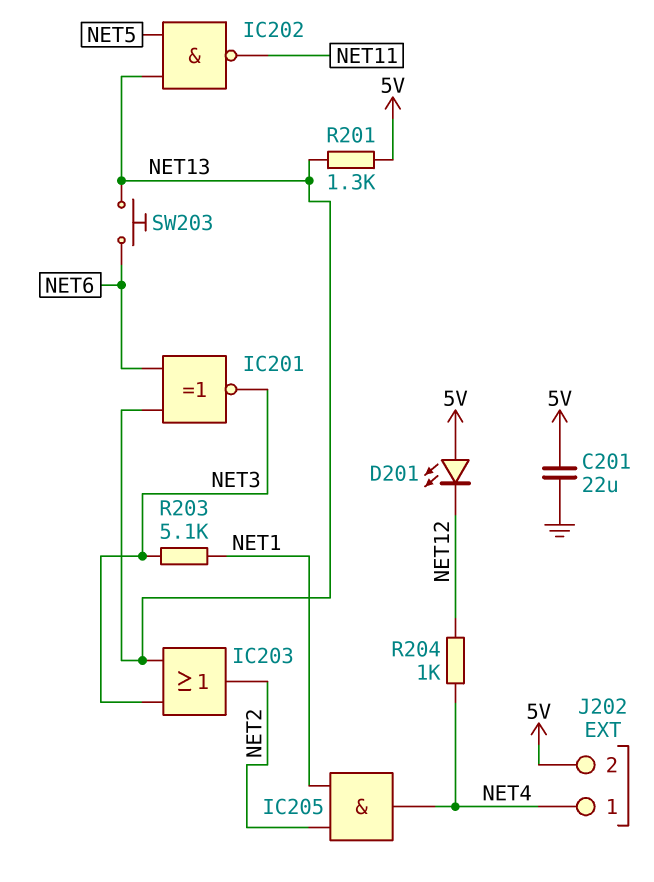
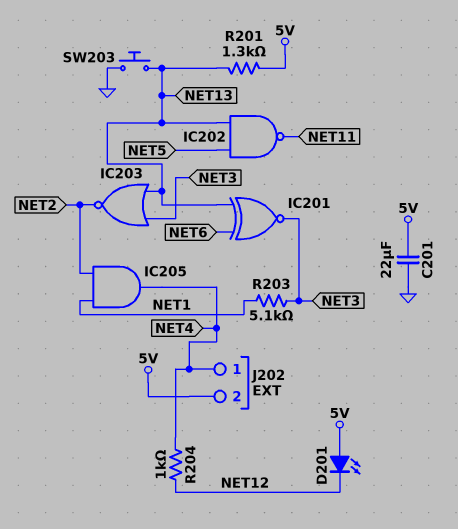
IC203: OR (in NET3, in NET13, out NET2) -> NOR (in NET3, in NET13, out NET2)
SW203: button (NET6, NET13) -> button (GND, NET13)

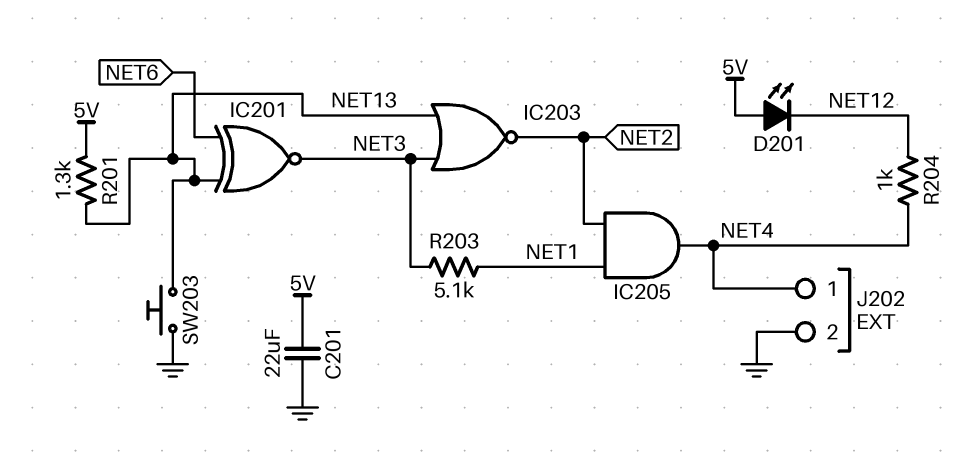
IC202: NAND (in NET5, in NET13, out NET11) -> none
J202 pin 2: 5V -> GND

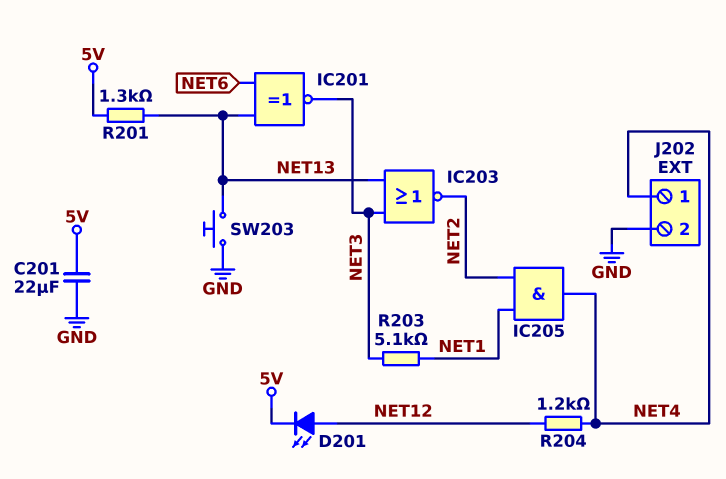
D201: LED (A 5V, K NET12) -> LED (A NET12, K 5V)
R204: 1k (NET4, NET12) -> 1.2k (NET4, NET12)

